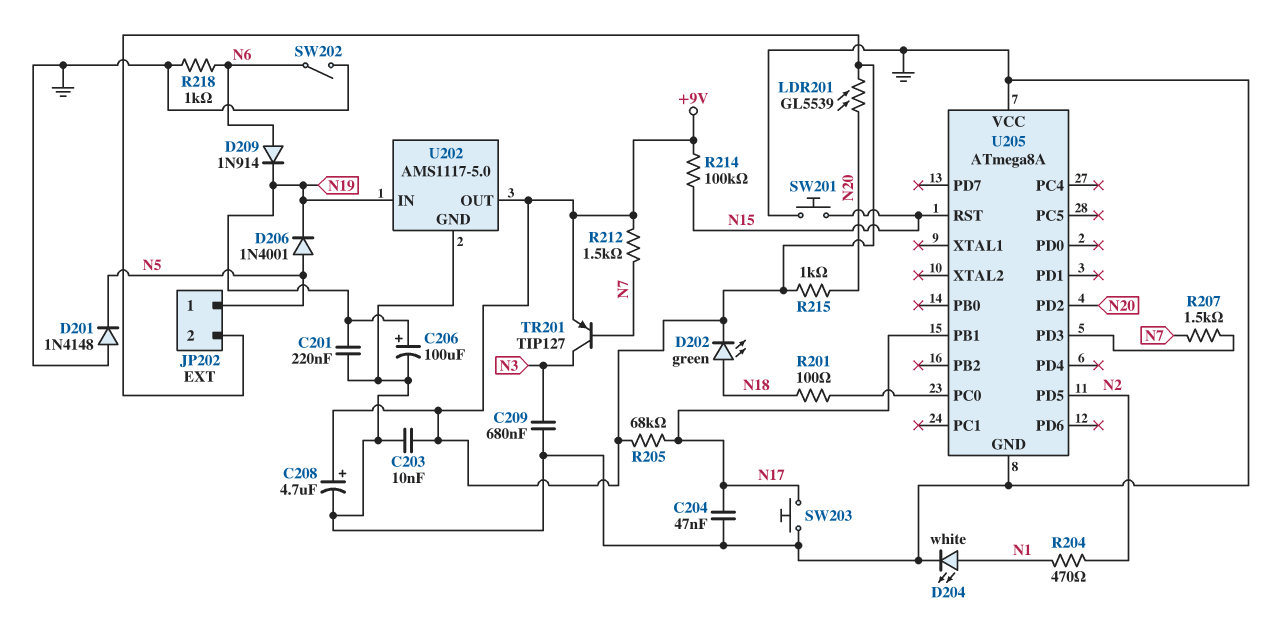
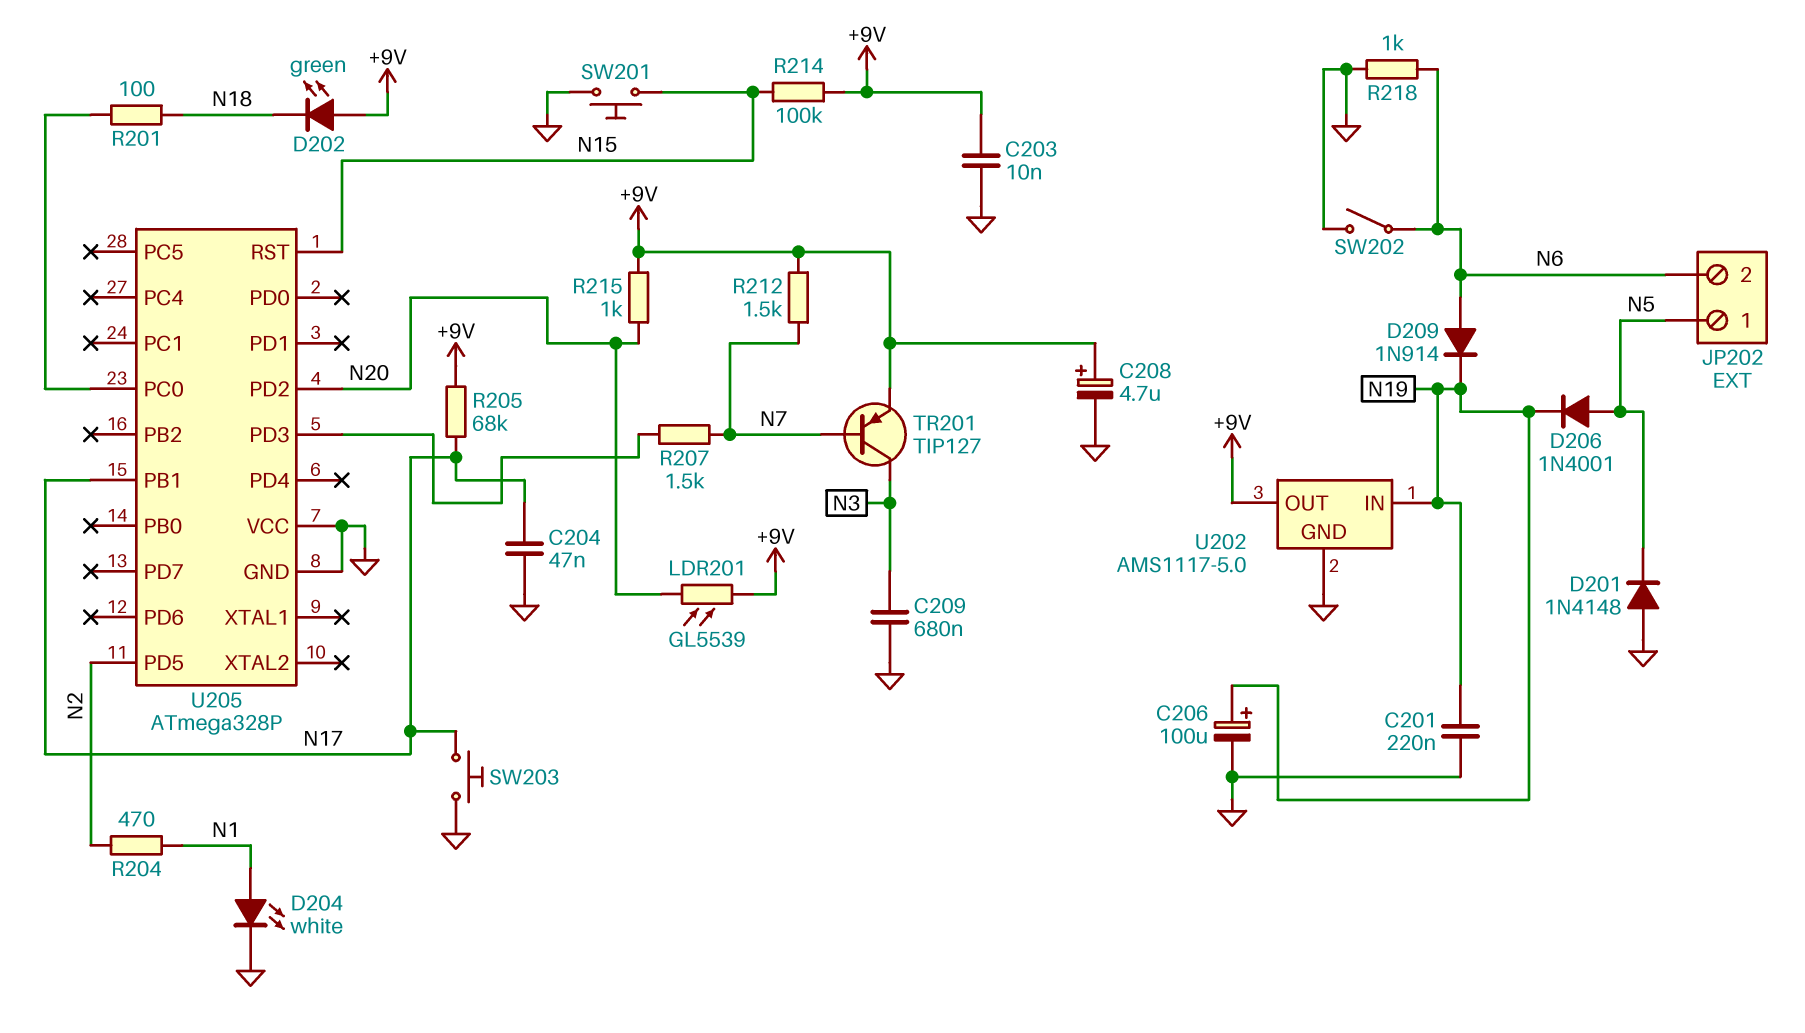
D202: LED green (A N18, K +9V) -> LED green (A +9V, K N18)
JP202 pin 2: +9V -> N6
U205: ATmega8A -> ATmega328P

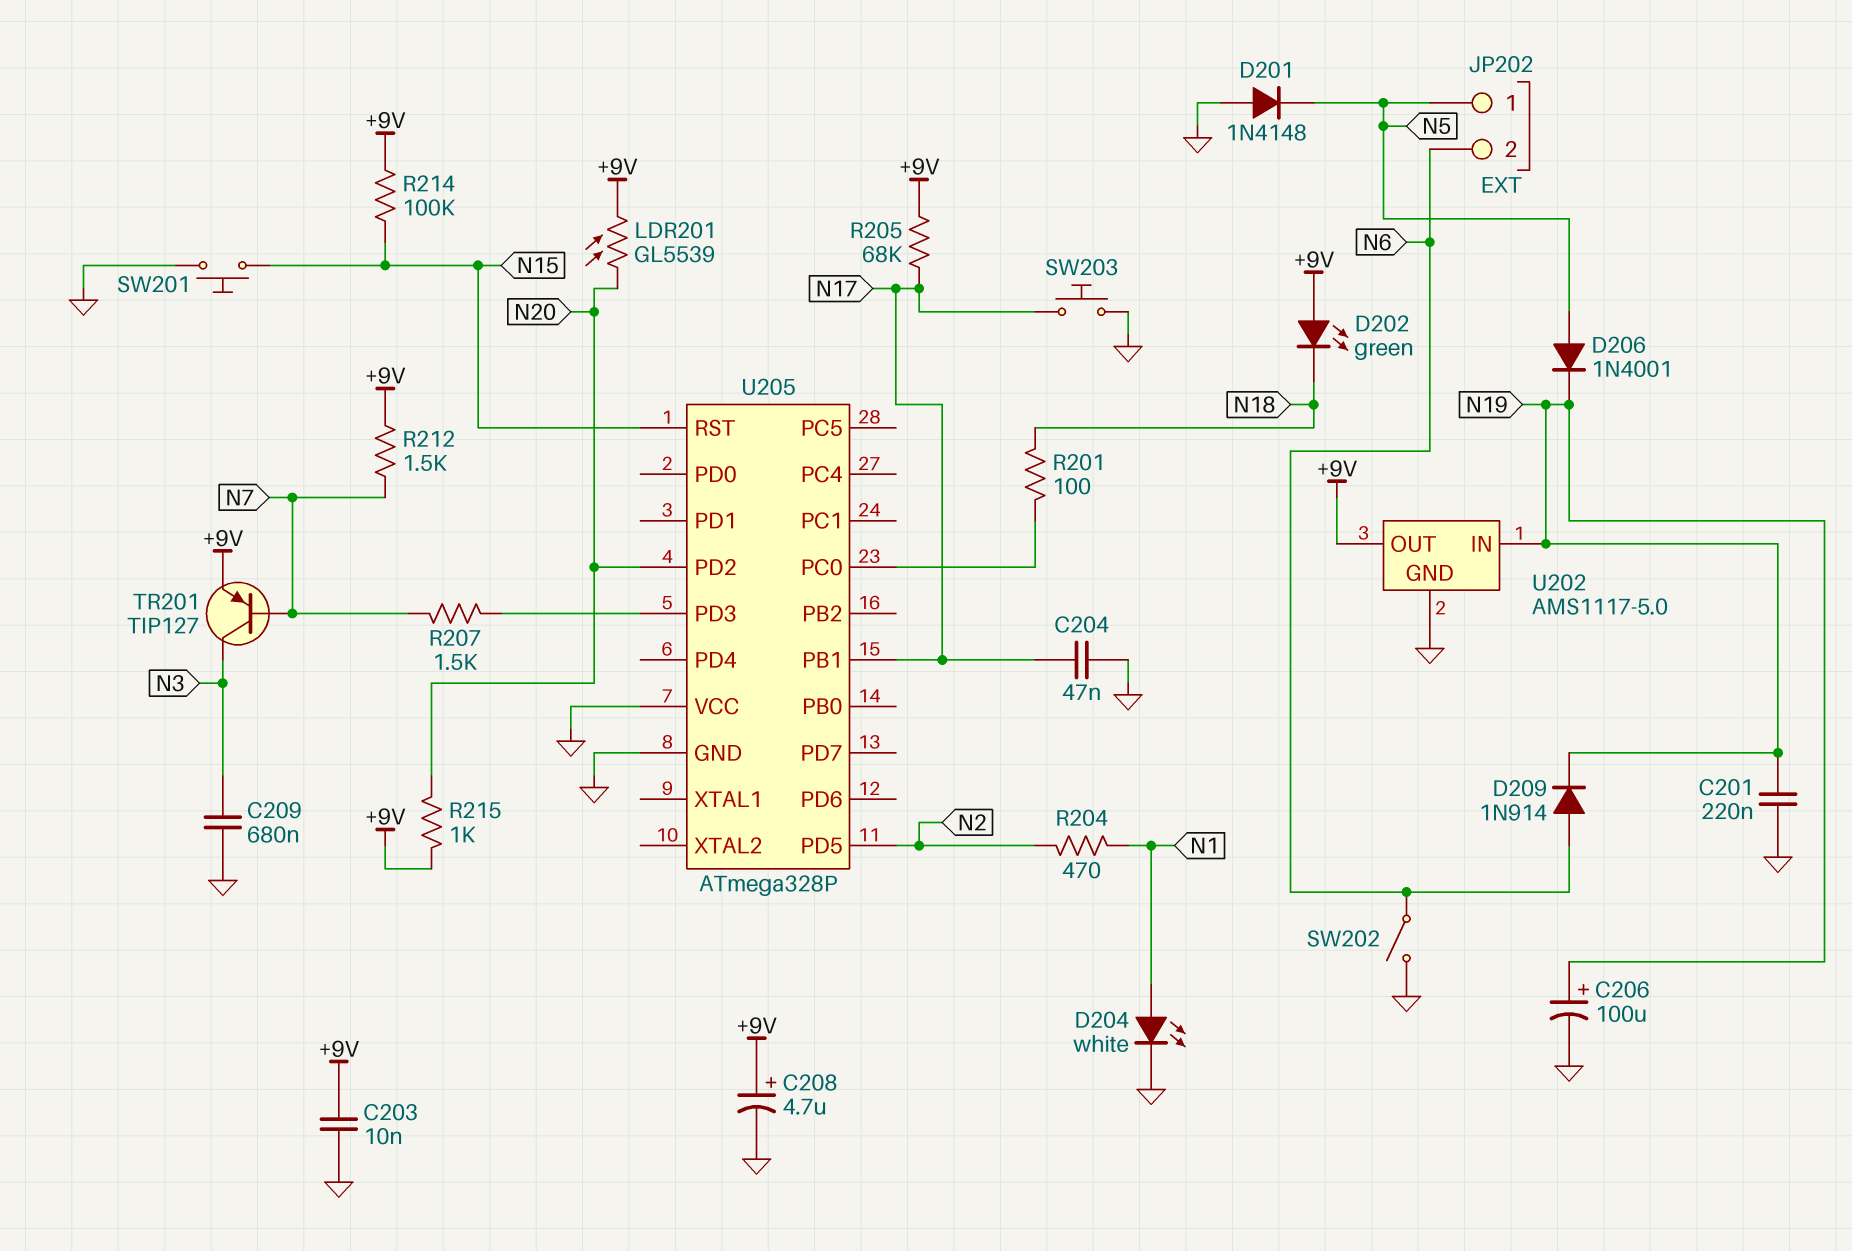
R218: 1k (GND, N6) -> none

